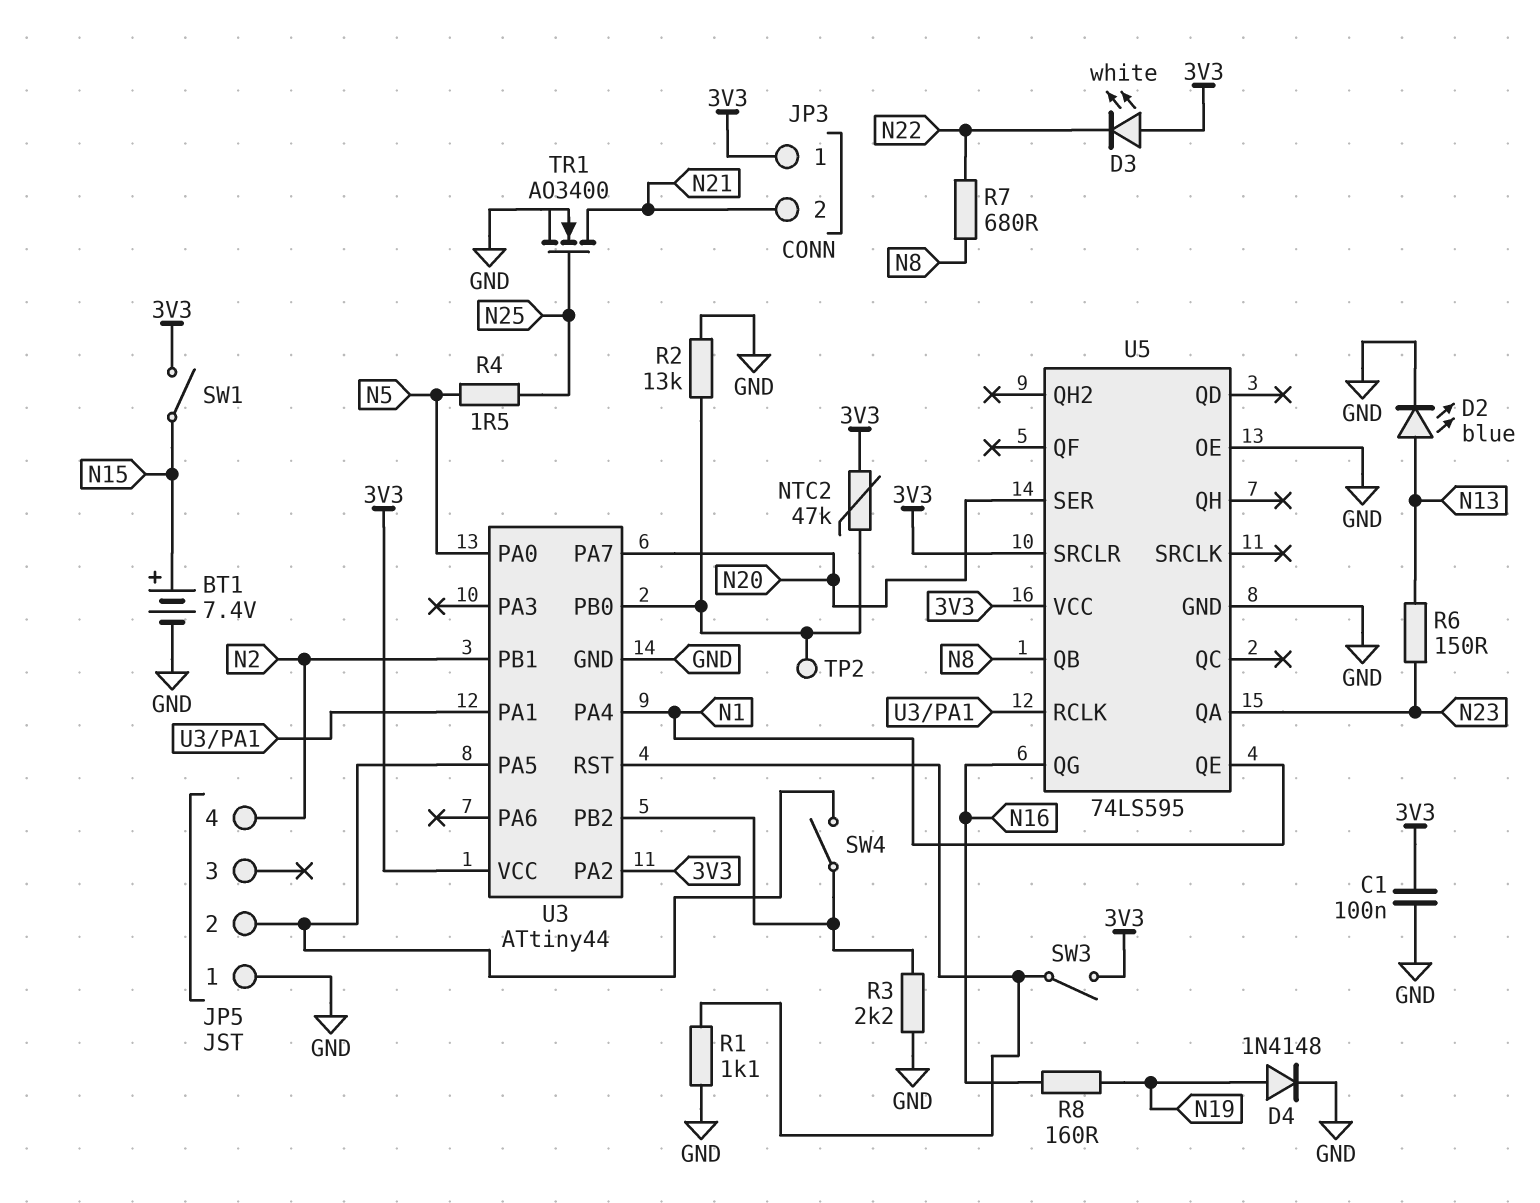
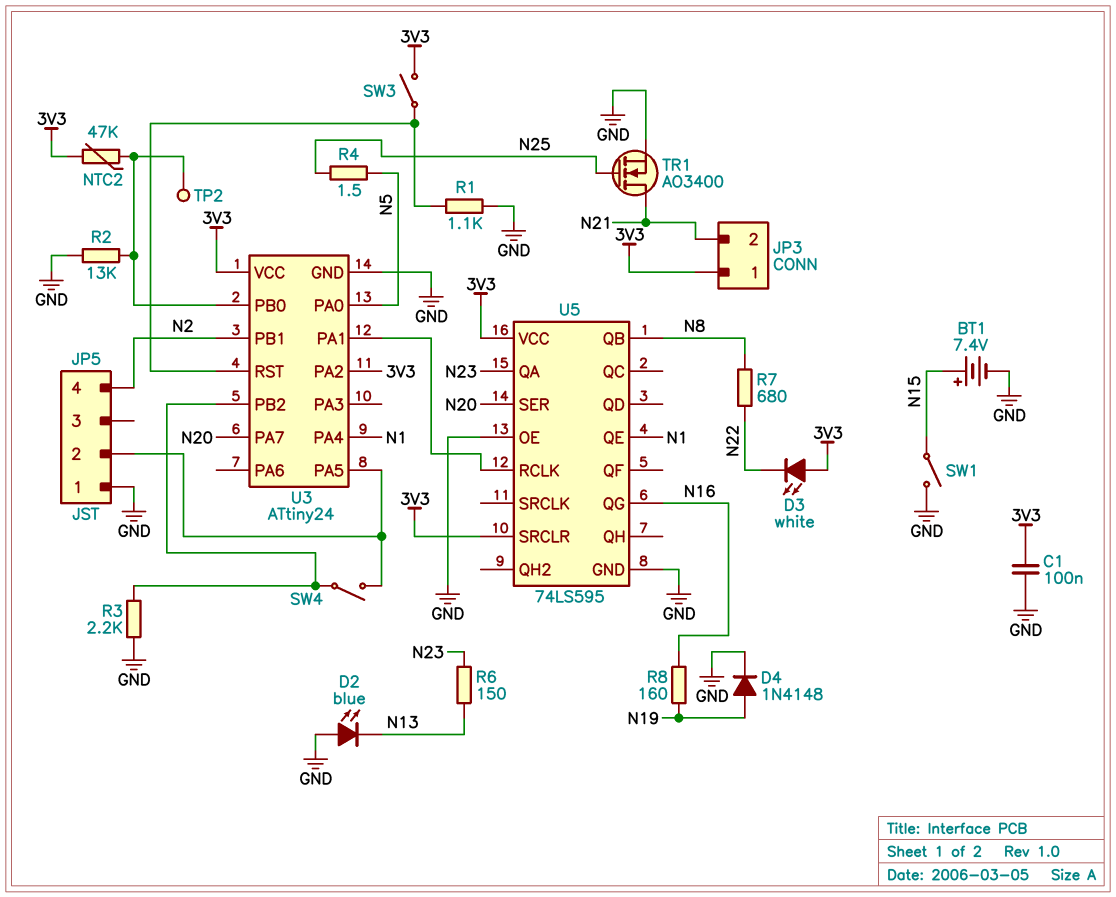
D2: LED blue (A N13, K GND) -> LED blue (A GND, K N13)
SW1: switch (3V3, N15) -> switch (GND, N15)
U3: ATtiny44 -> ATtiny24

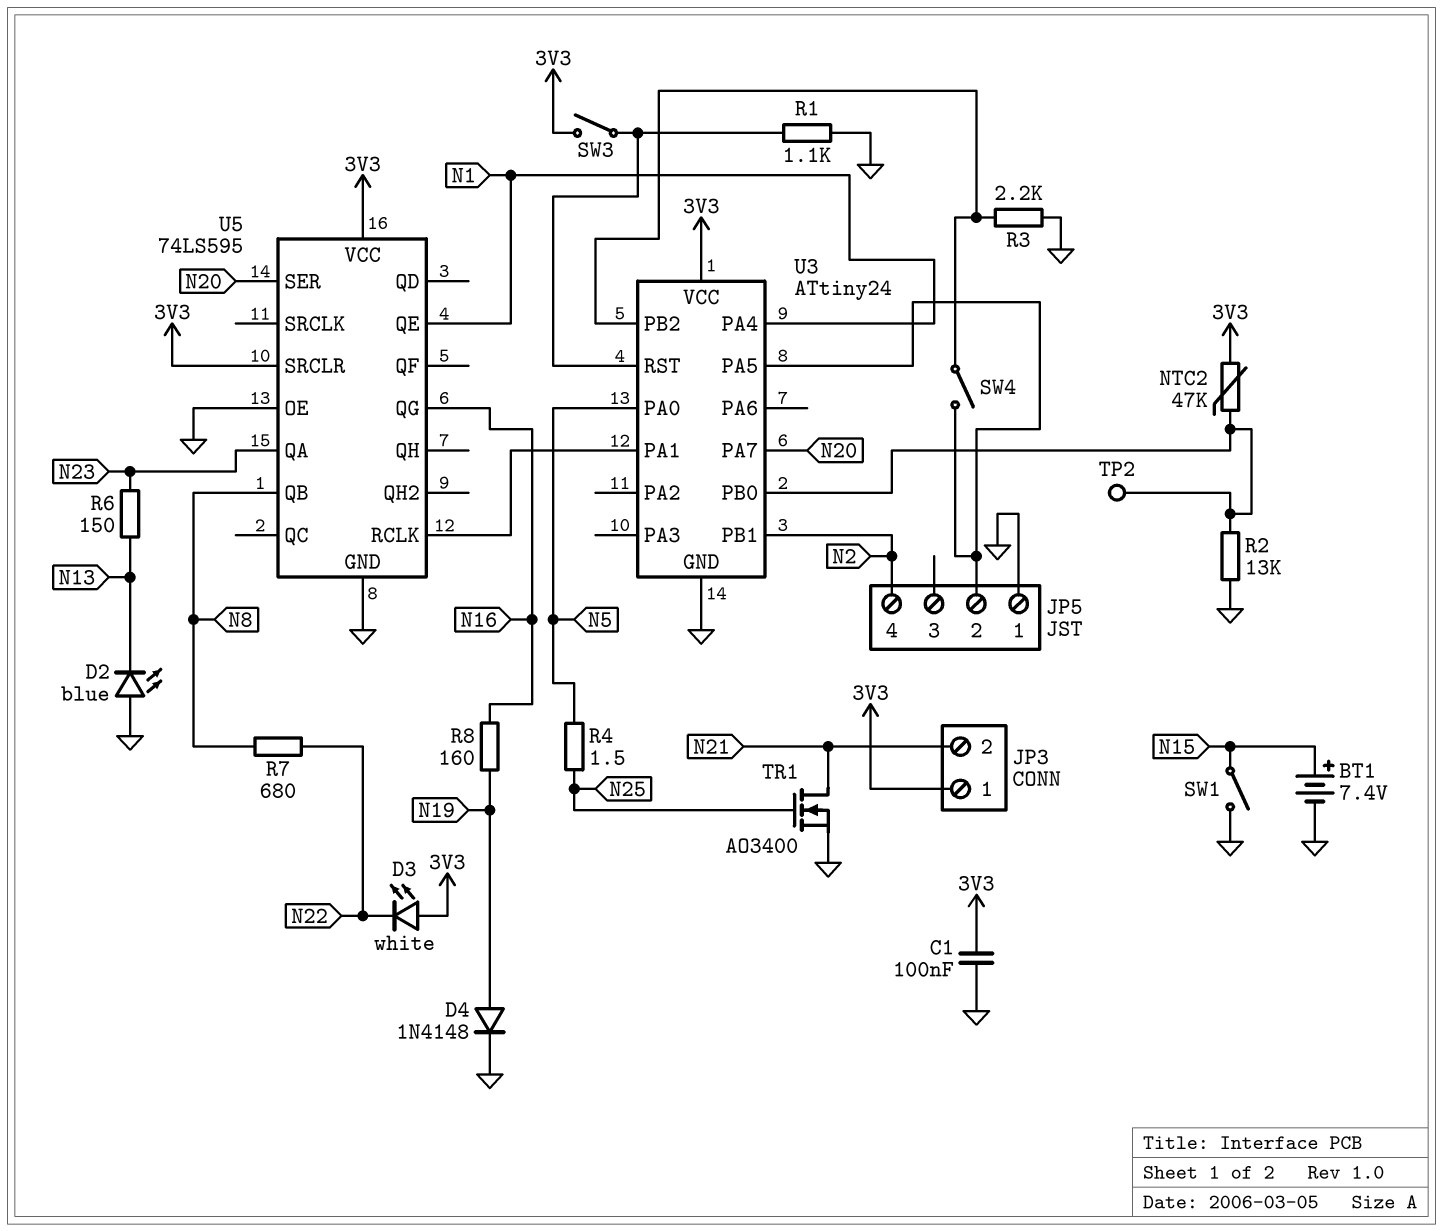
U3 pin PA2: 3V3 -> none

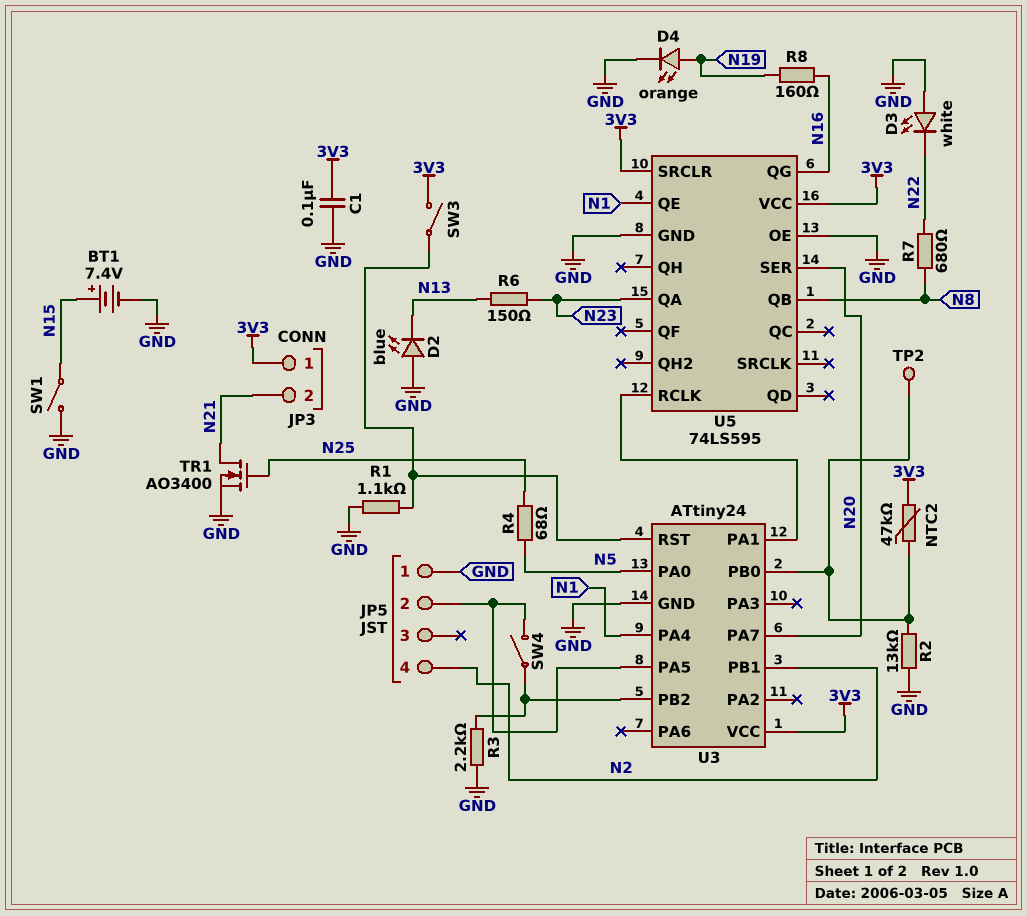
D3: LED white (A 3V3, K N22) -> LED white (A GND, K N22)
D4: diode 1N4148 (A N19, K GND) -> LED orange (A N19, K GND)
R4: 1.5 (N5, N25) -> 68 (N5, N25)

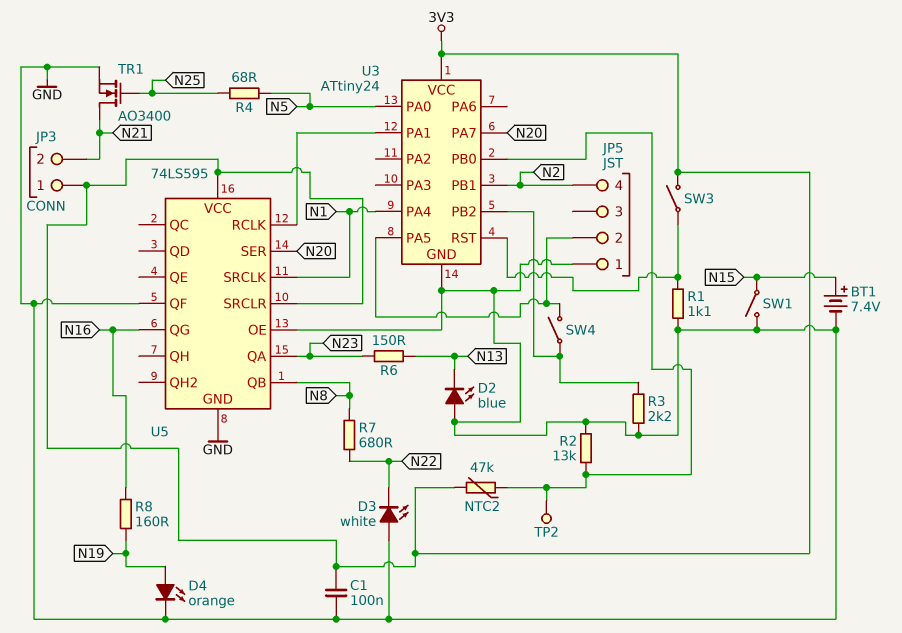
U5 pin QE: N1 -> none
U5 pin QF: none -> GND
U5 pin SRCLK: none -> N1

